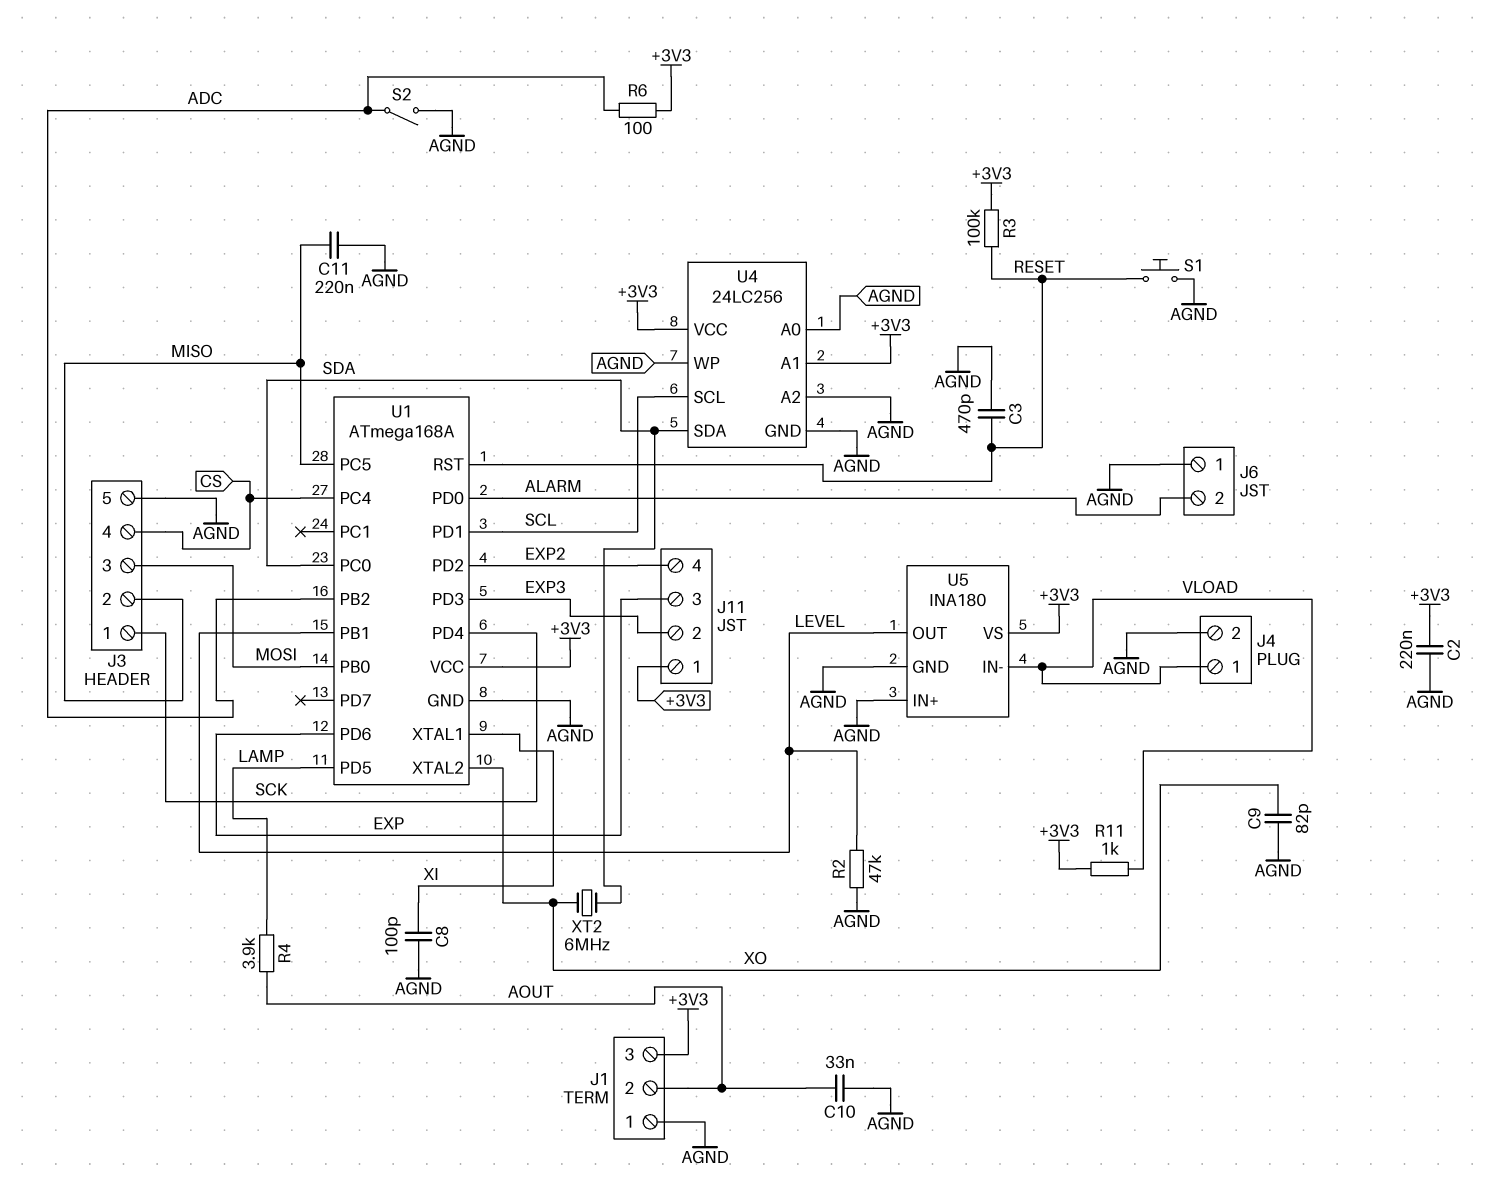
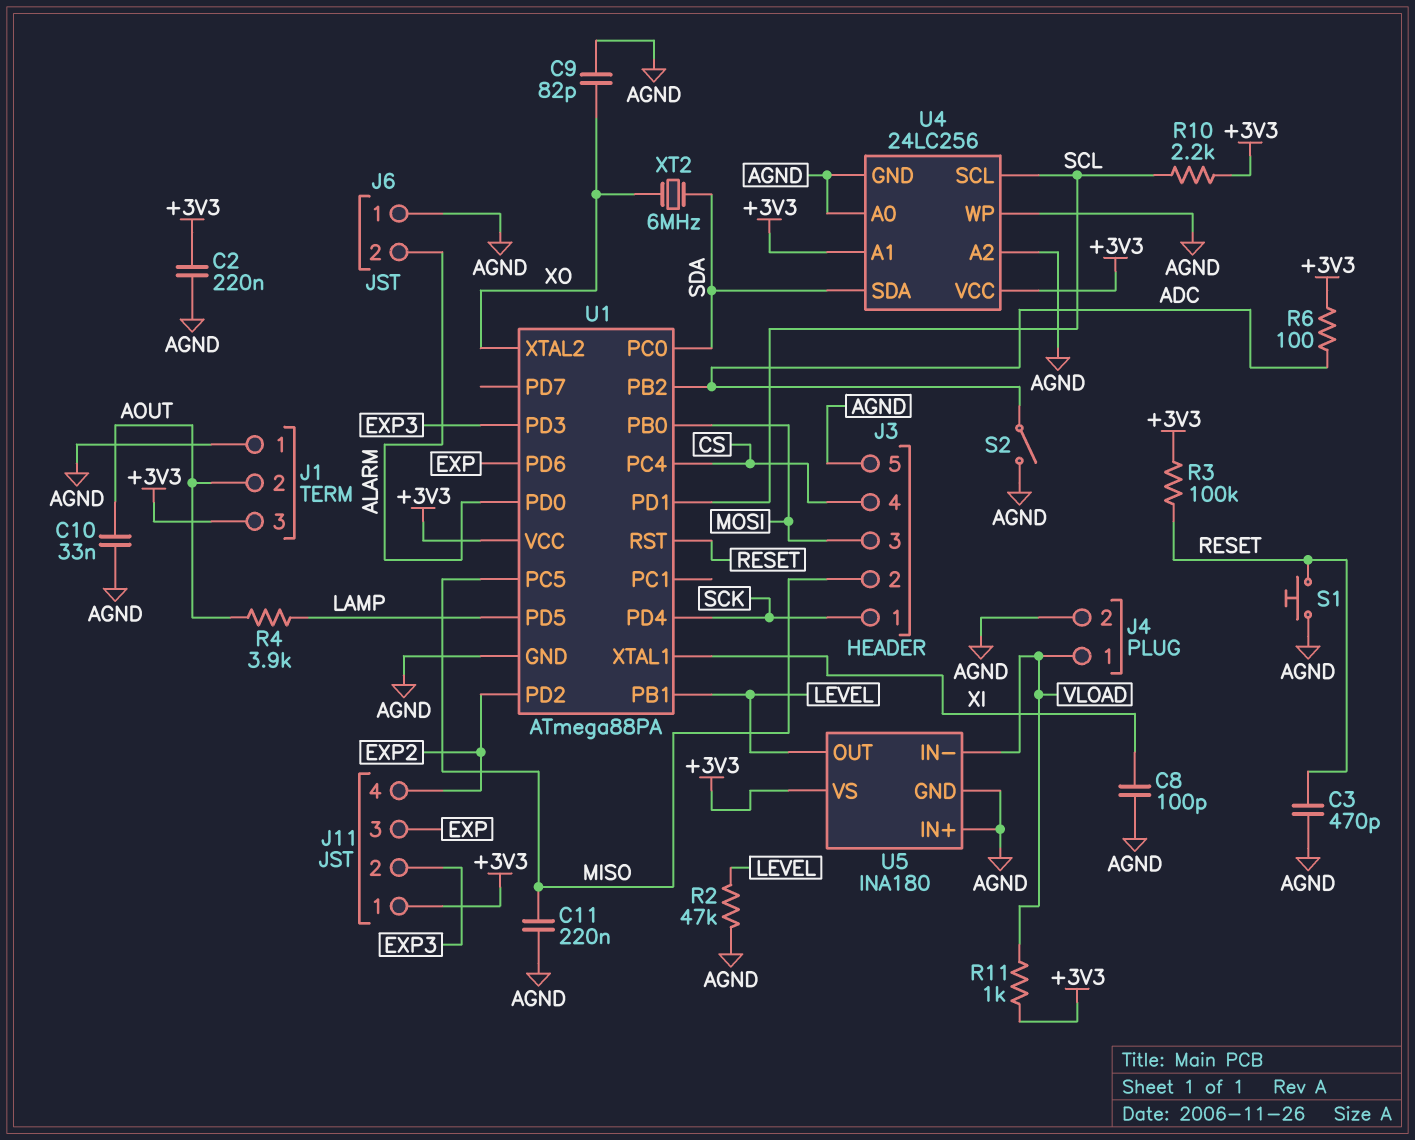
R10: none -> 2.2k (+3V3, SCL)
U1: ATmega168A -> ATmega88PA

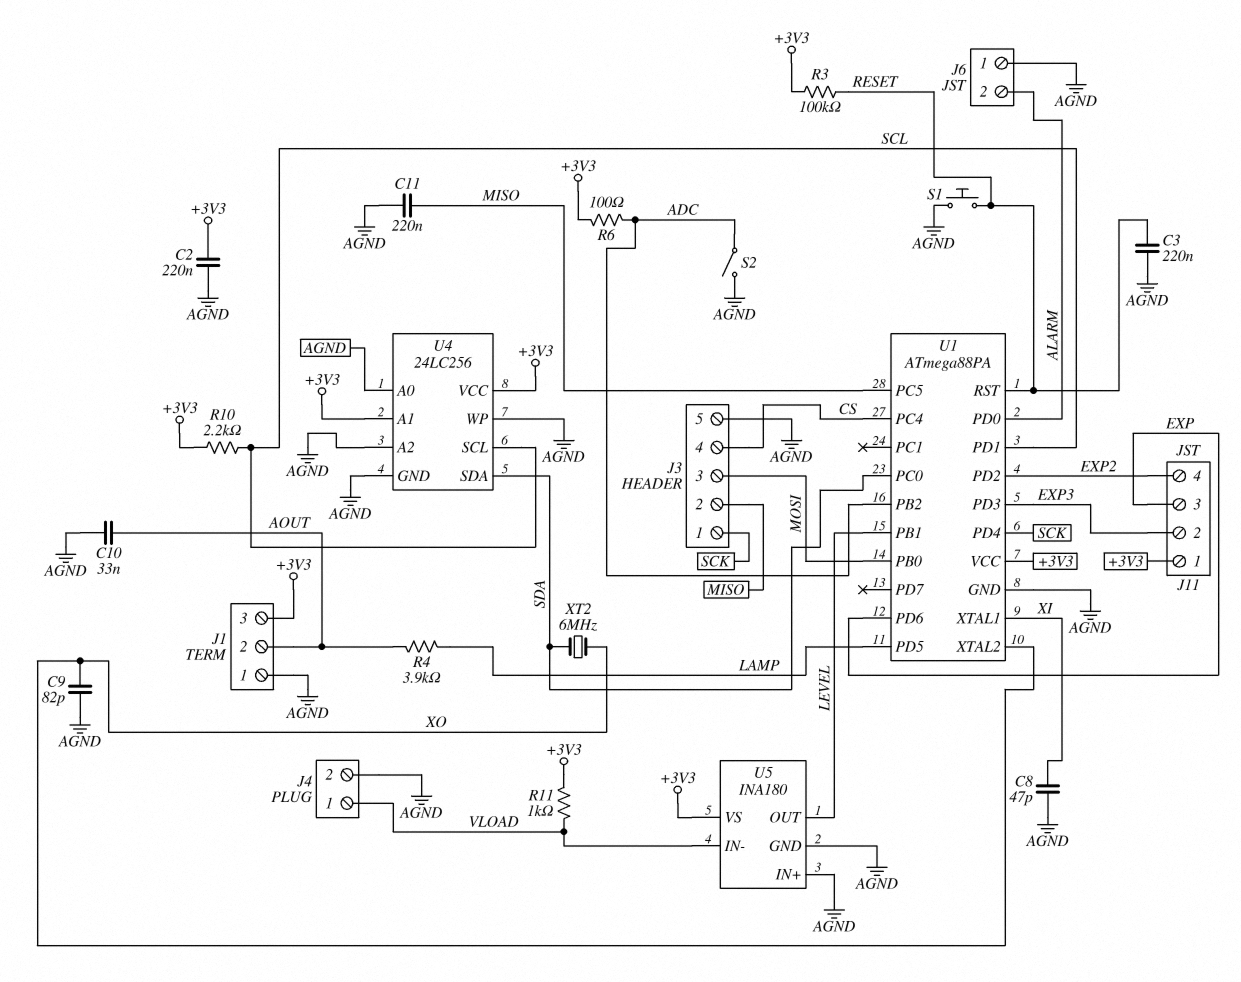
C3: 470pF (AGND, RESET) -> 220nF (AGND, RESET)
C8: 100pF (AGND, XI) -> 47pF (AGND, XI)
R2: 47k (AGND, LEVEL) -> none

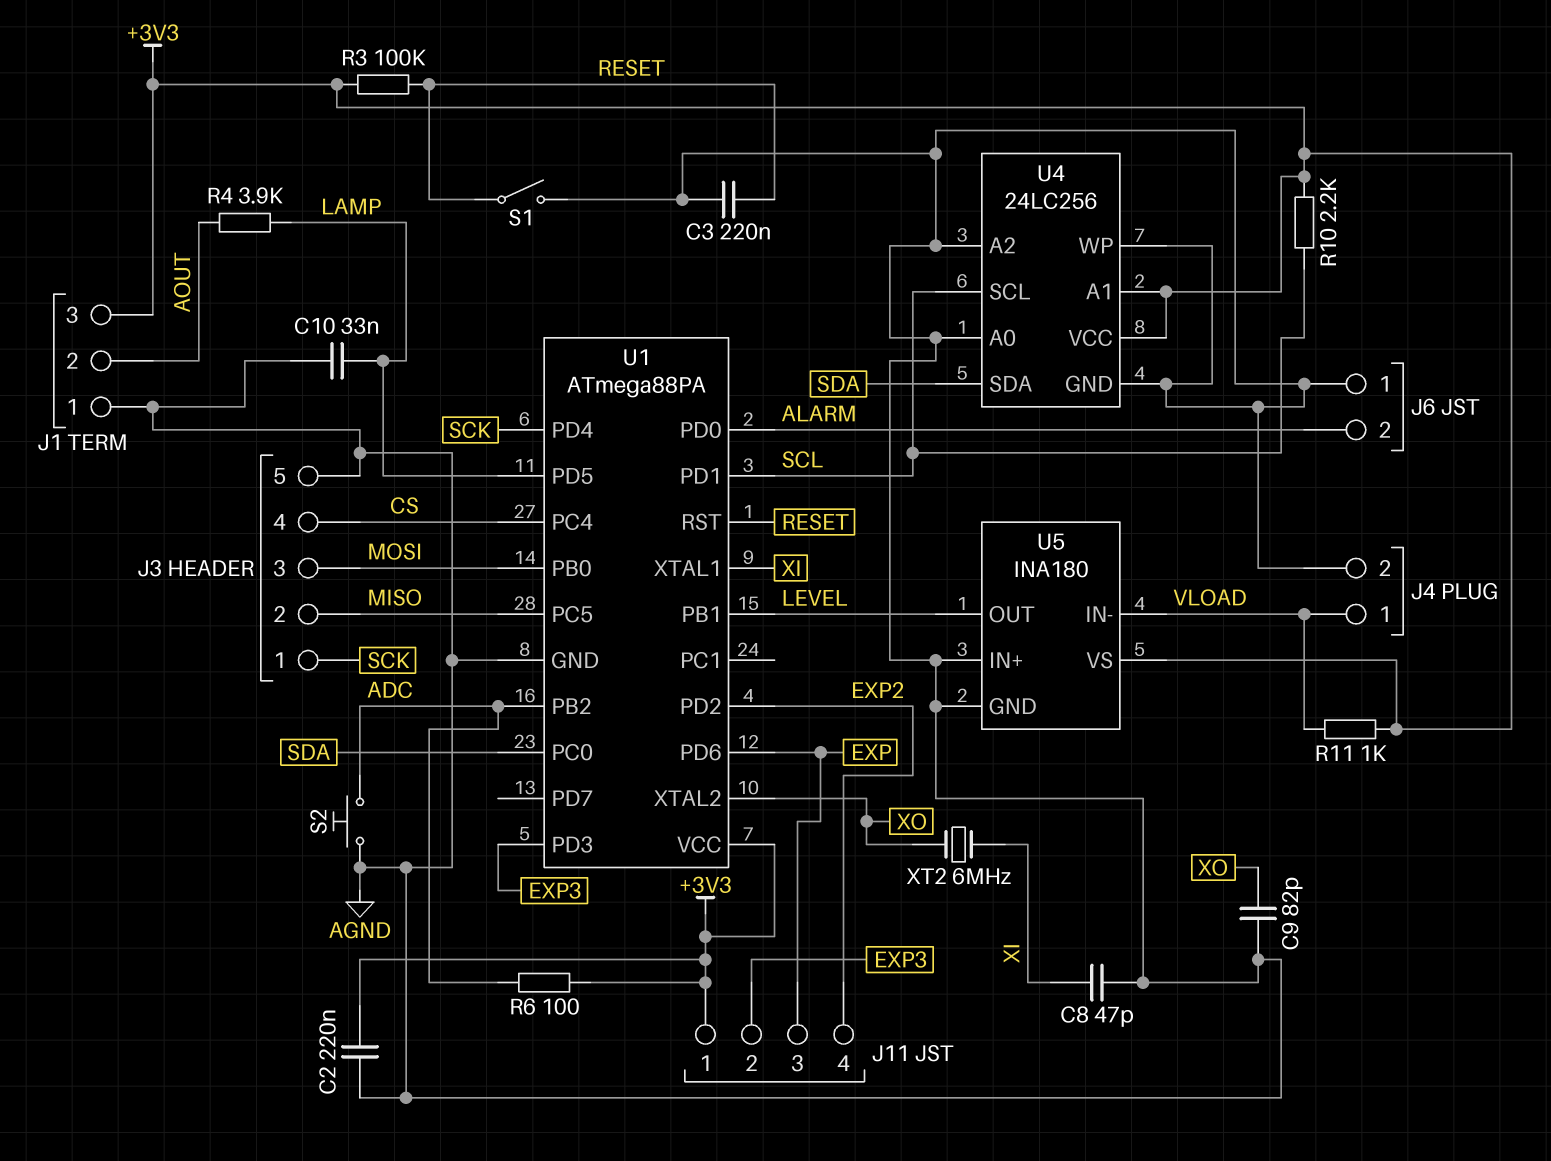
C10: 33nF (AGND, AOUT) -> 33nF (AGND, LAMP)
C11: 220nF (AGND, MISO) -> none
S1: button (AGND, RESET) -> switch (AGND, RESET)
S2: switch (ADC, AGND) -> button (ADC, AGND)
XT2: 6MHz (SDA, XO) -> 6MHz (XI, XO)

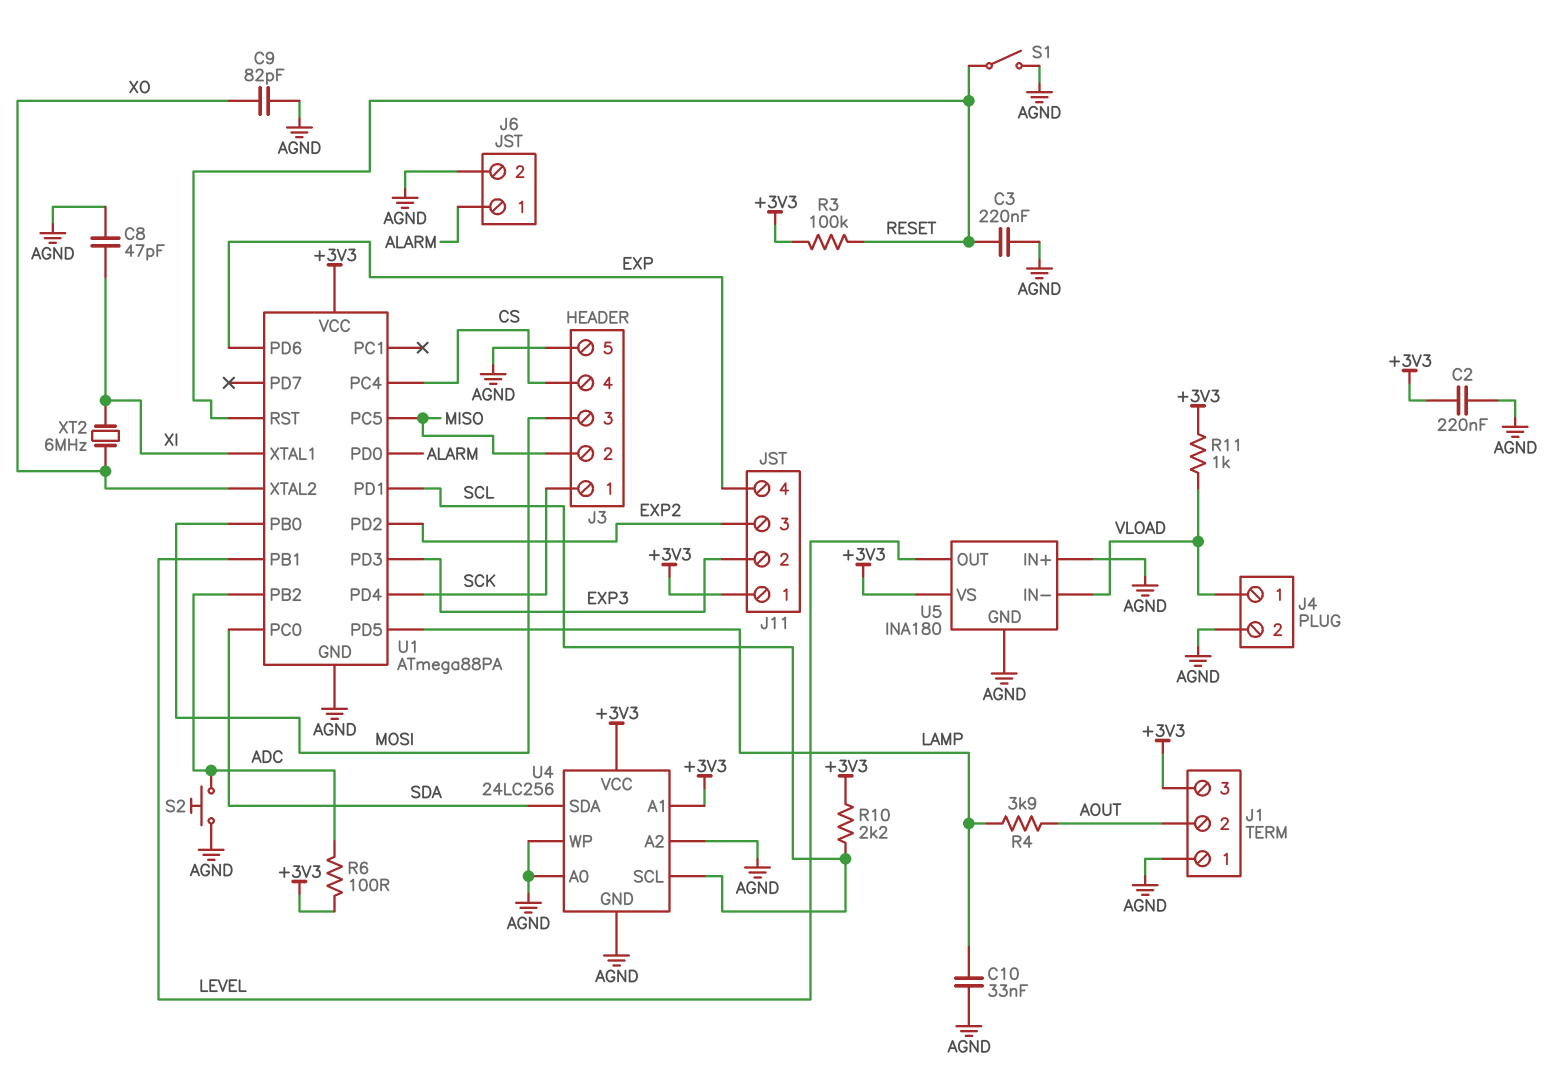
J6 pin 1: AGND -> ALARM
J6 pin 2: ALARM -> AGND
J11 pin 3: EXP -> EXP2
J11 pin 4: EXP2 -> EXP

